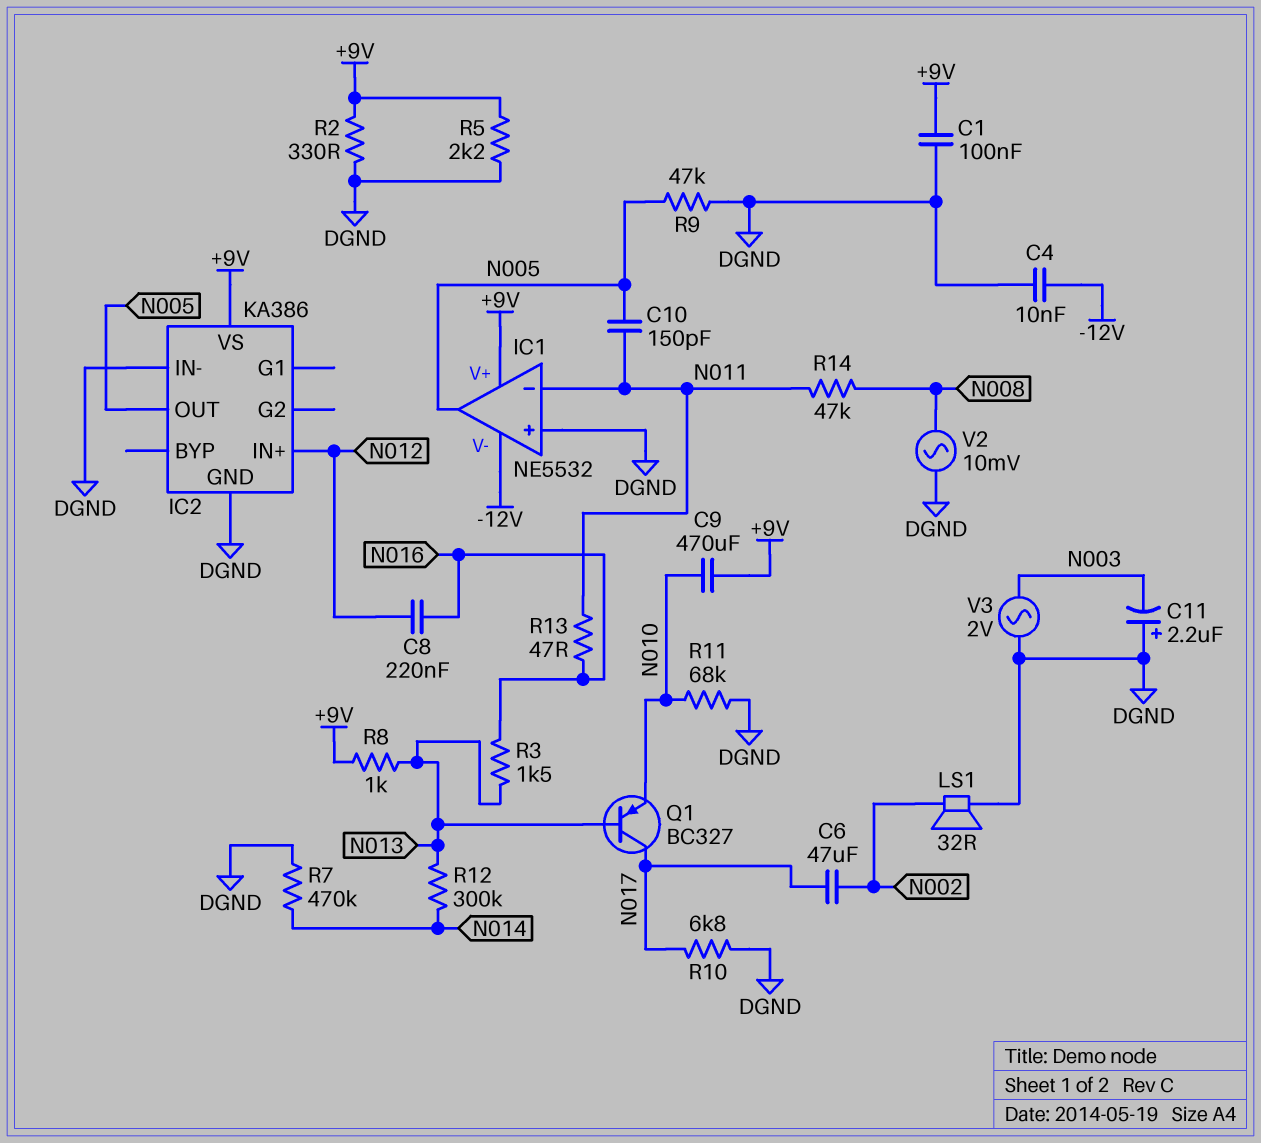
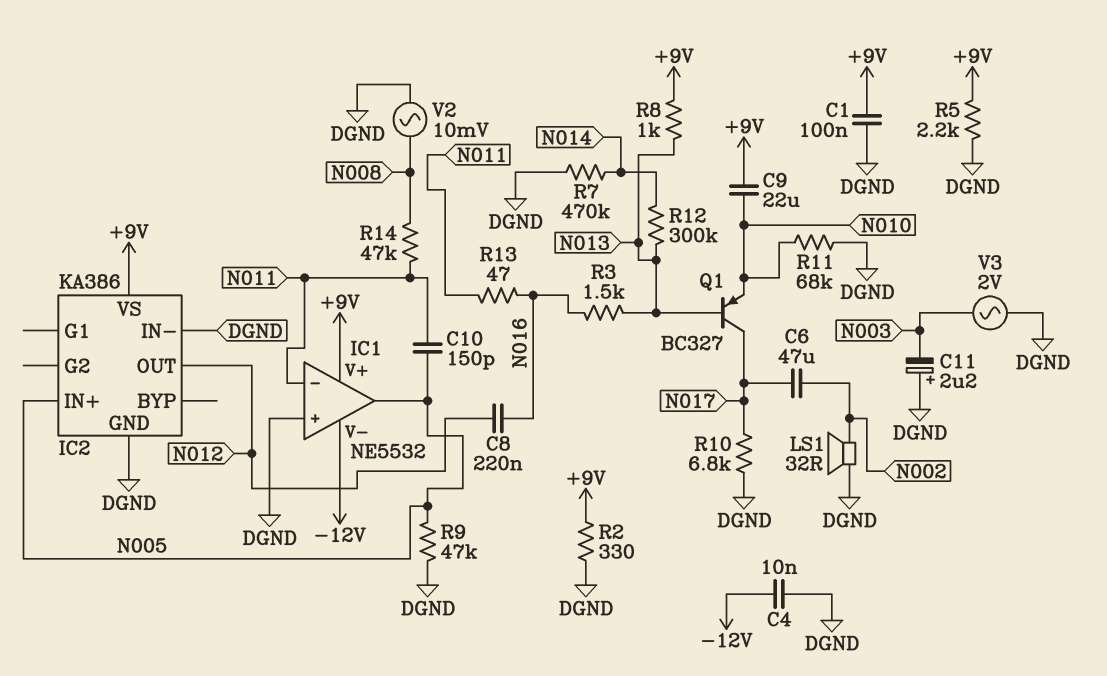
C9: 470uF (+9V, N010) -> 22uF (+9V, N010)
IC2 pin IN+: N012 -> N005
IC2 pin OUT: N005 -> N012

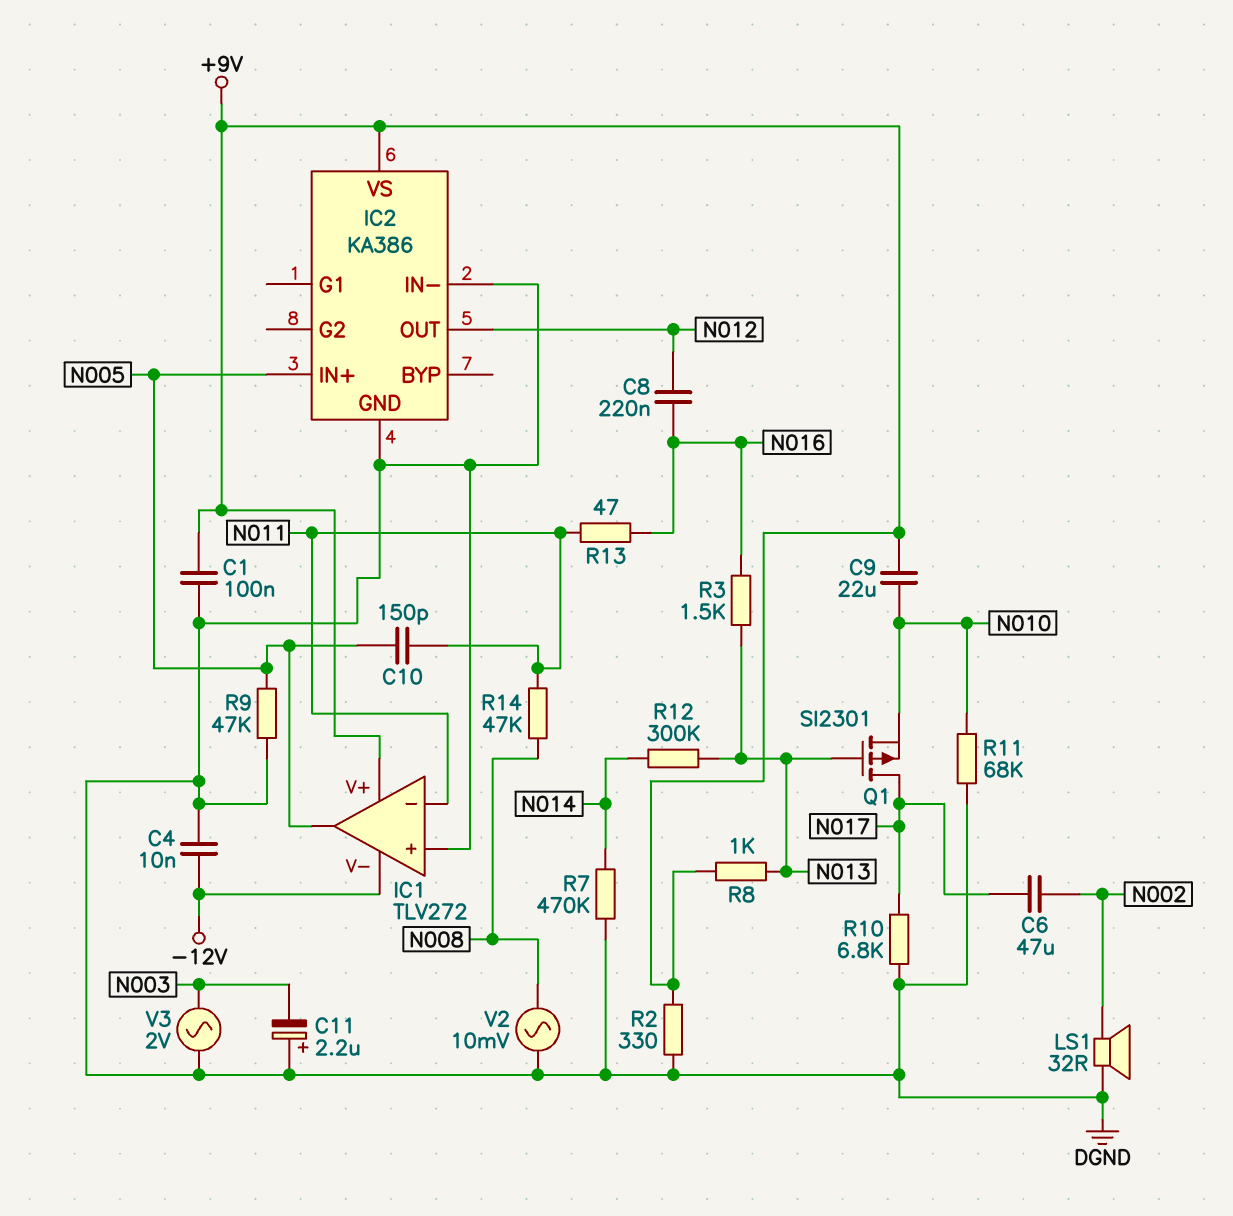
IC1: NE5532 -> TLV272
Q1: PNP BC327 (B N013, C N017, E N010) -> PMOS SI2301 (G N013, D N017, S N010)
R5: 2.2k (+9V, DGND) -> none

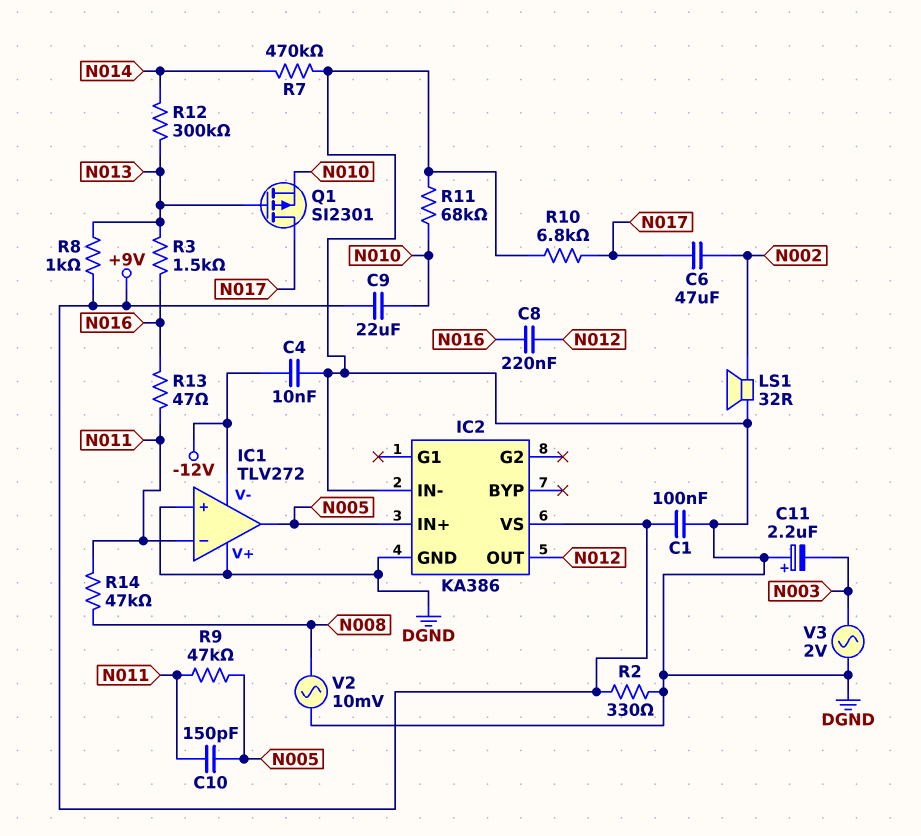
IC1 pin V+: +9V -> DGND
R9: 47k (DGND, N005) -> 47k (N005, N011)

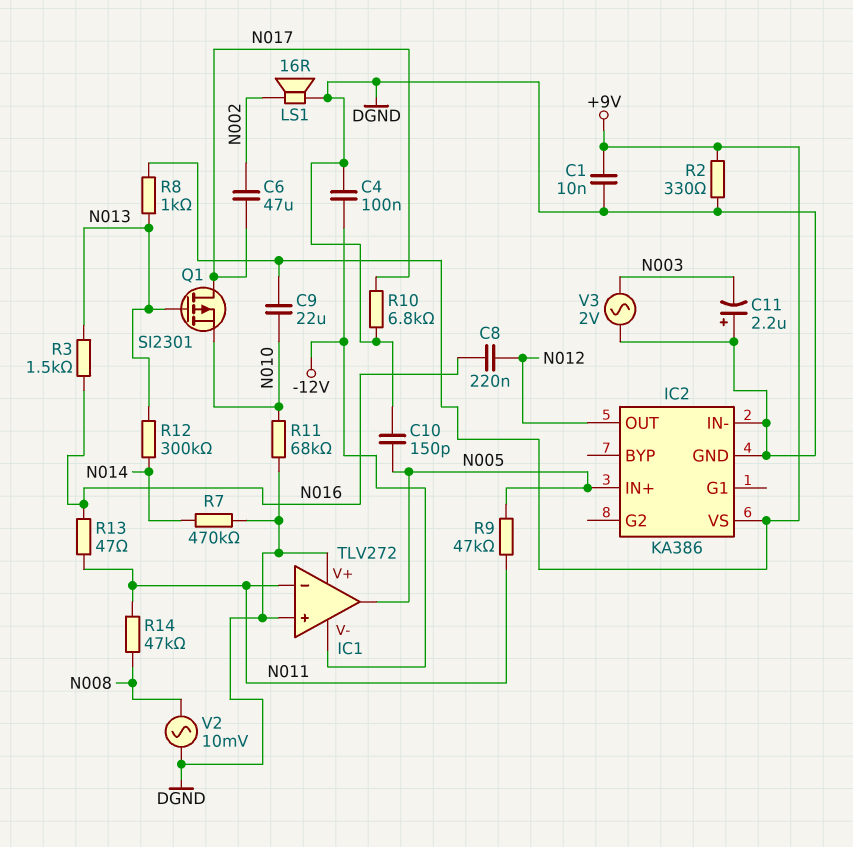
C1: 100nF (+9V, DGND) -> 10nF (+9V, DGND)
C4: 10nF (-12V, DGND) -> 100nF (-12V, DGND)
C10: 150pF (N005, N011) -> 150pF (DGND, N005)
LS1: speaker 32R (DGND, N002) -> speaker 16R (DGND, N002)

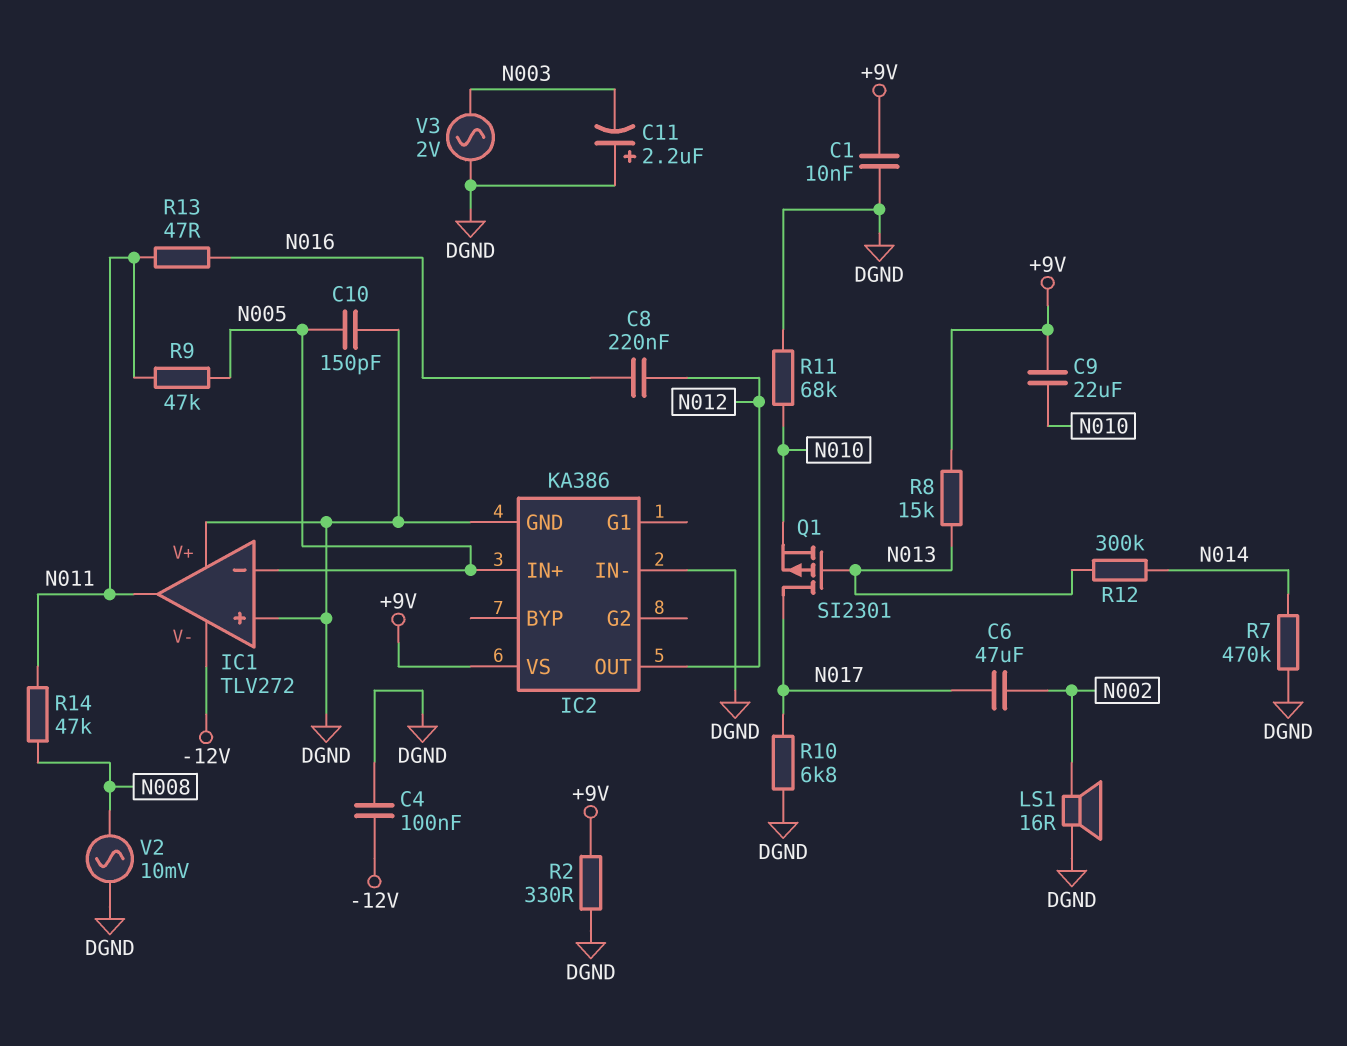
IC1 pin in-: N011 -> N005
IC1 pin out: N005 -> N011
R3: 1.5k (N013, N016) -> none
R8: 1k (+9V, N013) -> 15k (+9V, N013)

